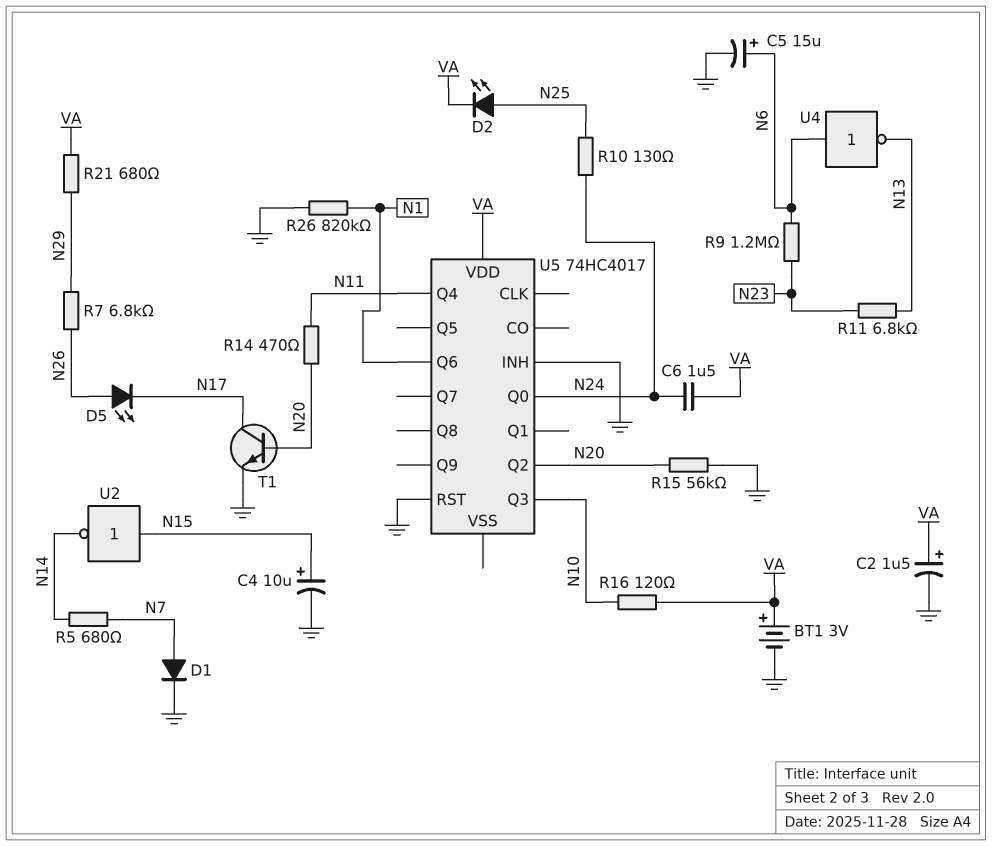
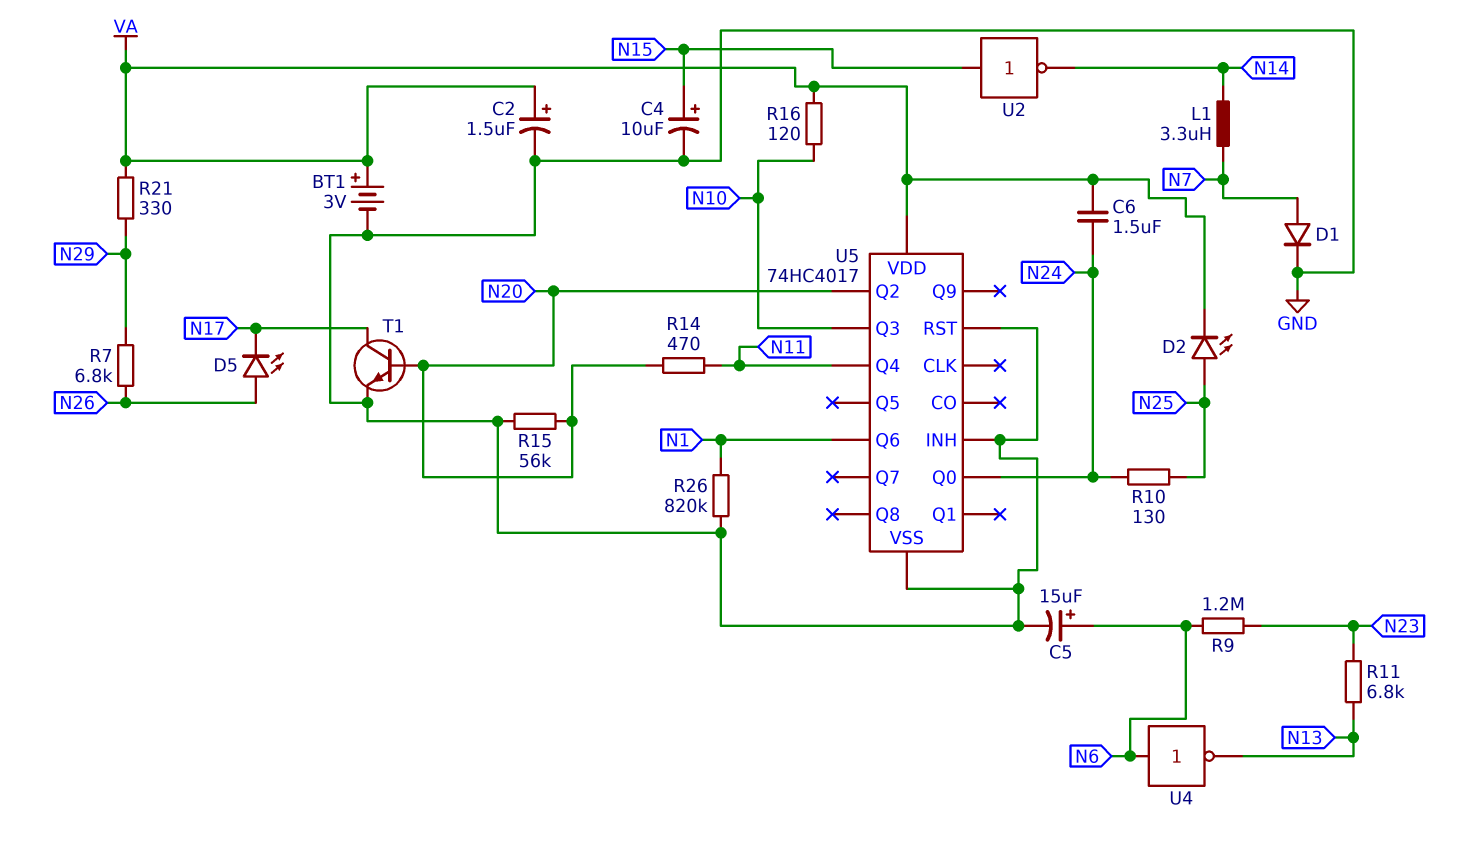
L1: none -> 3.3uH (N7, N14)
R5: 680 (N7, N14) -> none
R21: 680 (N29, VA) -> 330 (N29, VA)
U5 pin VSS: none -> GND

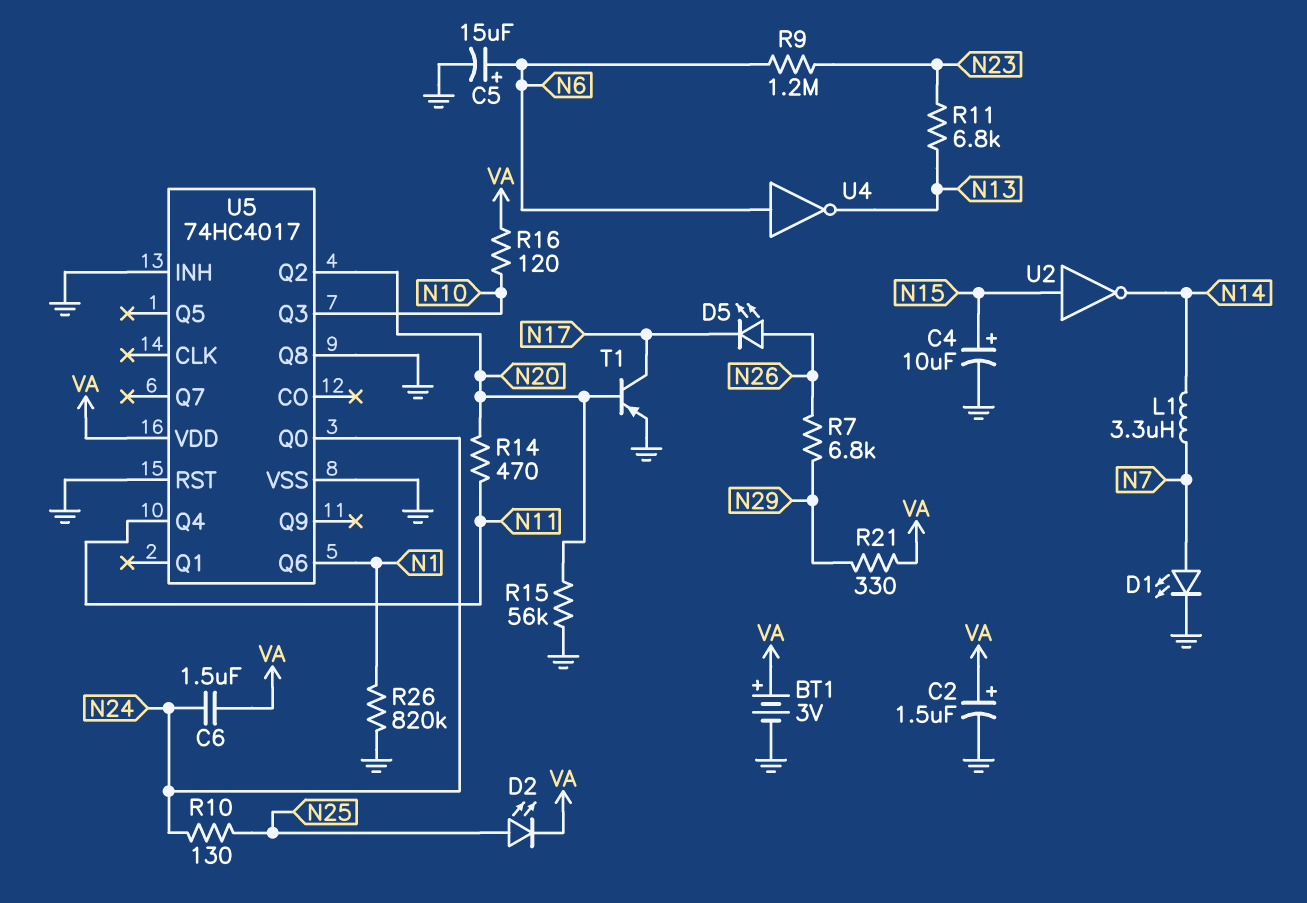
D1: diode (A N7, K GND) -> LED (A N7, K GND)
T1: NPN (B N20, C N17, E GND) -> PNP (B N20, C N17, E GND)
U5 pin Q8: none -> GND

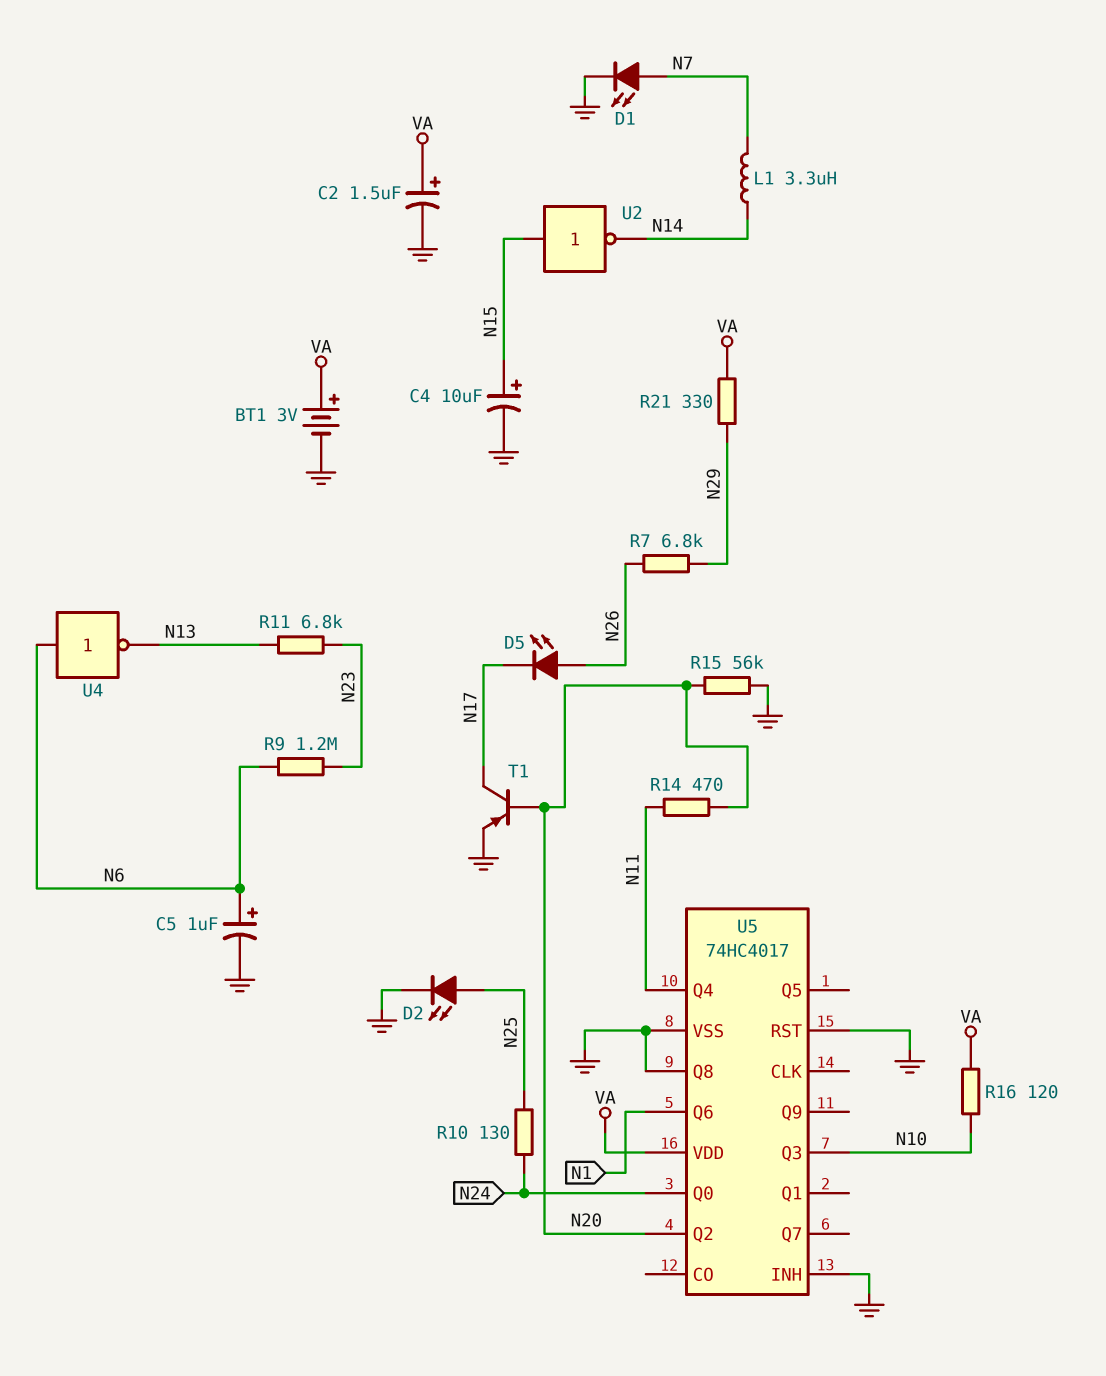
C5: 15uF (plus N6, minus GND) -> 1uF (plus N6, minus GND)
C6: 1.5uF (N24, VA) -> none
D2: LED (A N25, K VA) -> LED (A N25, K GND)
R26: 820k (GND, N1) -> none

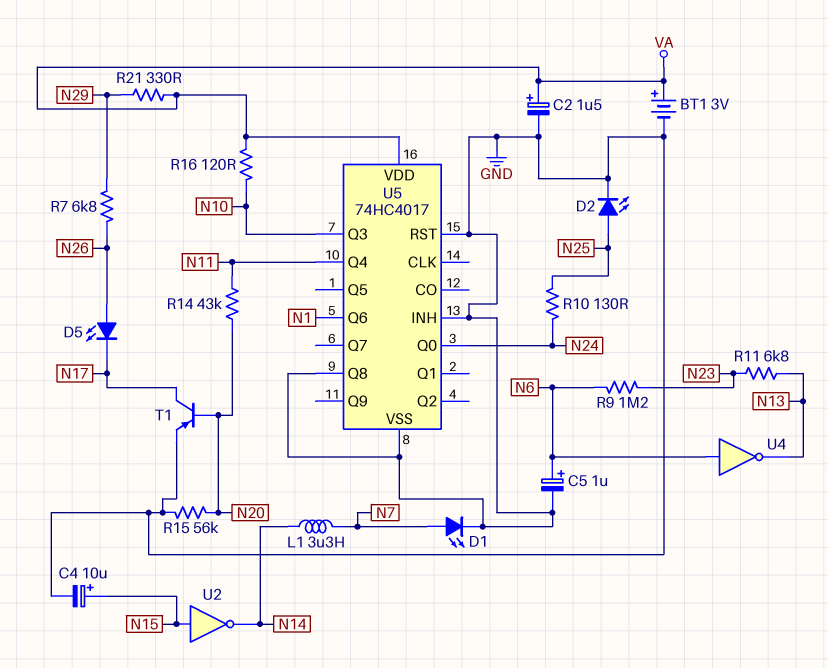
R14: 470 (N11, N20) -> 43k (N11, N20)
U5 pin Q2: N20 -> none

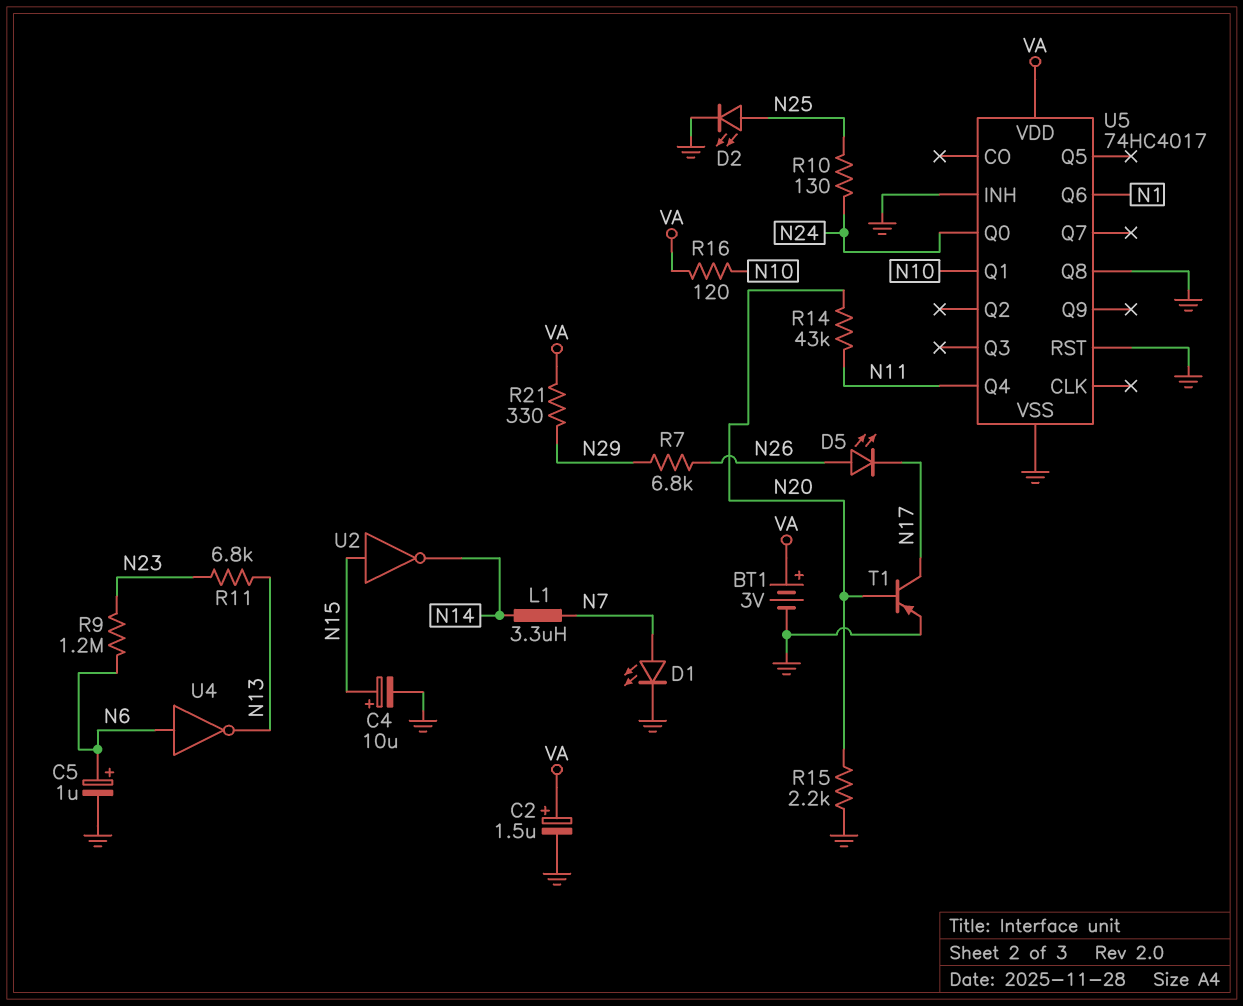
R15: 56k (GND, N20) -> 2.2k (GND, N20)
U5 pin Q1: none -> N10
U5 pin Q3: N10 -> none

